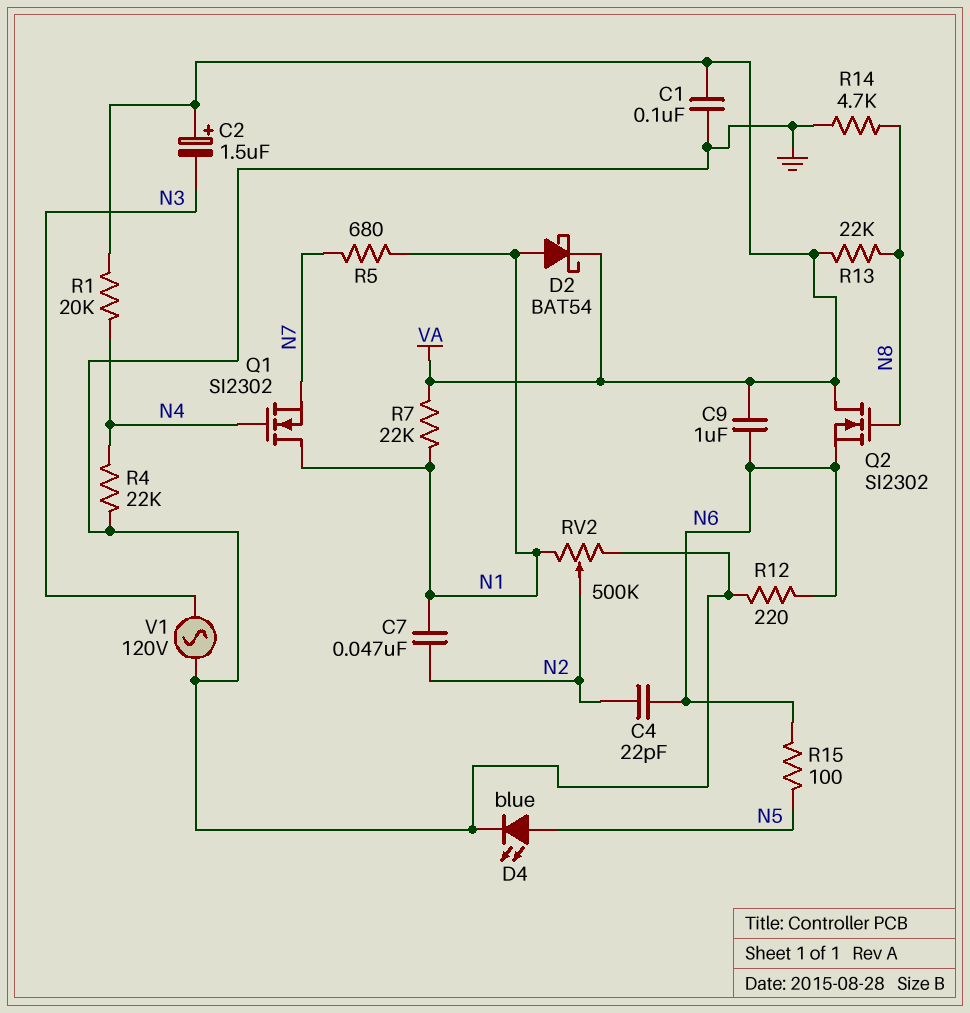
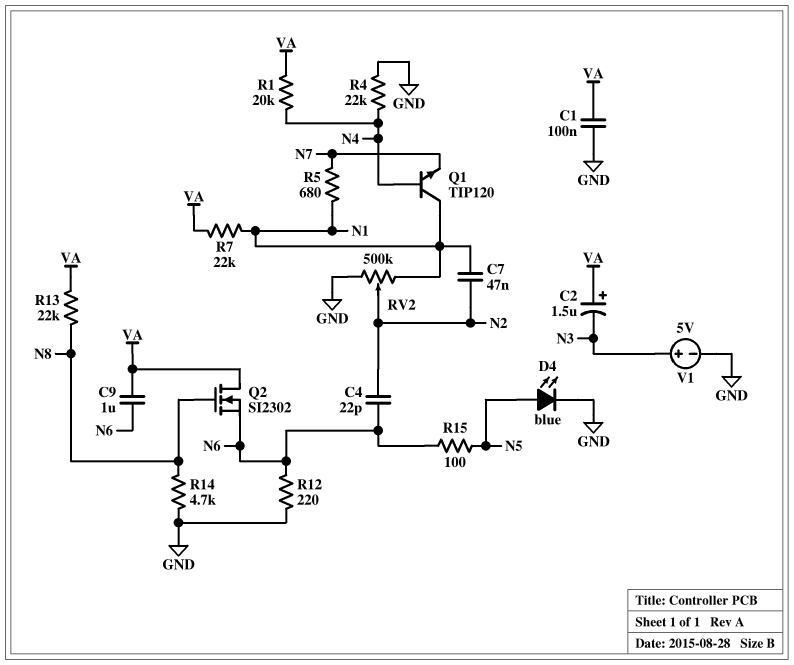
D2: schottky BAT54 (A N1, K VA) -> none
Q1: NMOS SI2302 (G N4, D N1, S N7) -> NPN TIP120 (B N4, C N1, E N7)
V1: AC 120V (GND, N3) -> 5V (plus N3, minus GND)

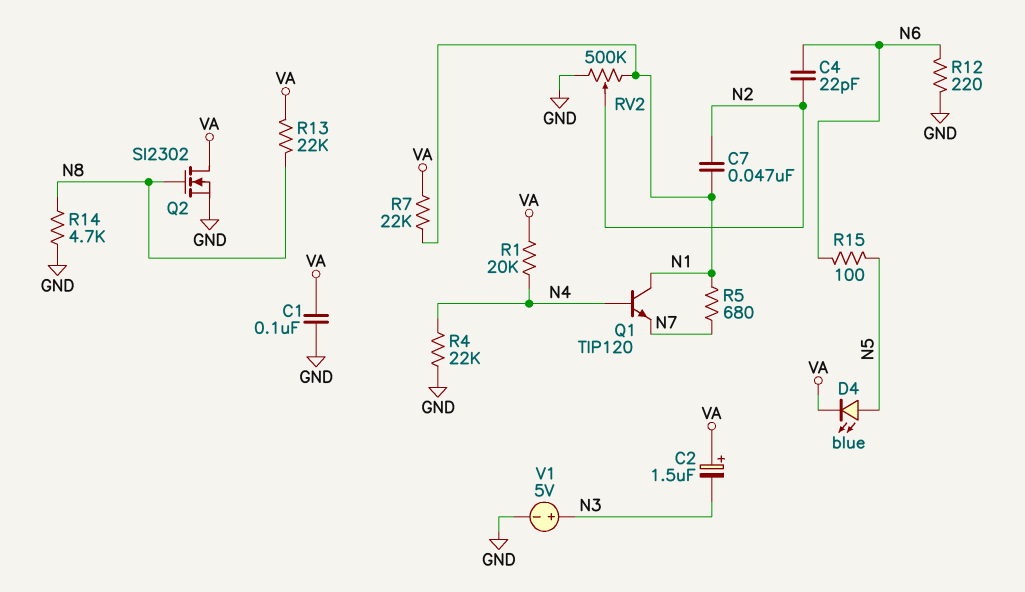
C9: 1uF (N6, VA) -> none
D4: LED blue (A N5, K GND) -> LED blue (A N5, K VA)
Q2: NMOS SI2302 (G N8, D VA, S N6) -> NMOS SI2302 (G N8, D VA, S GND)

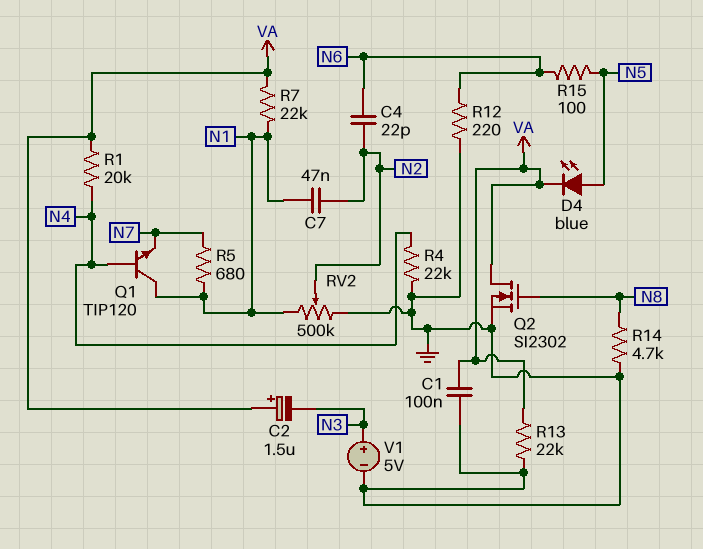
R13: 22k (N8, VA) -> 22k (GND, VA)

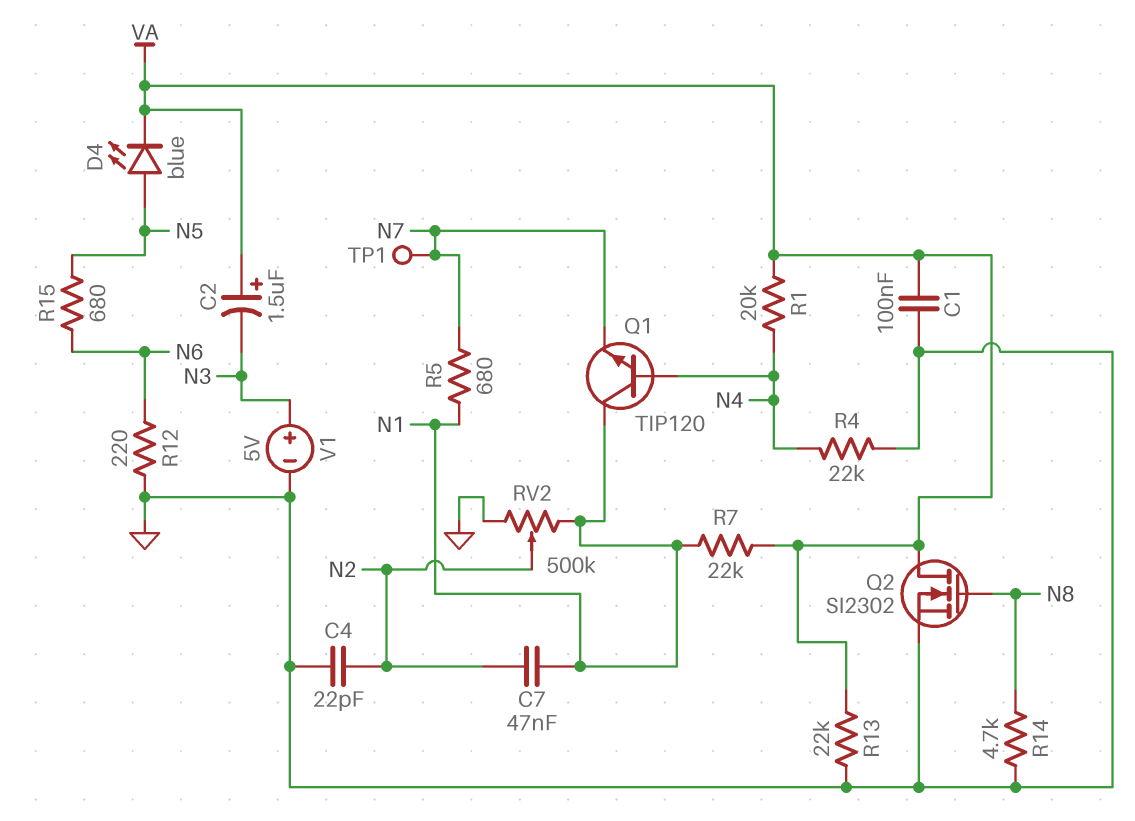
C4: 22pF (N2, N6) -> 22pF (GND, N2)
R15: 100 (N5, N6) -> 680 (N5, N6)
TP1: none -> test point (N7)

